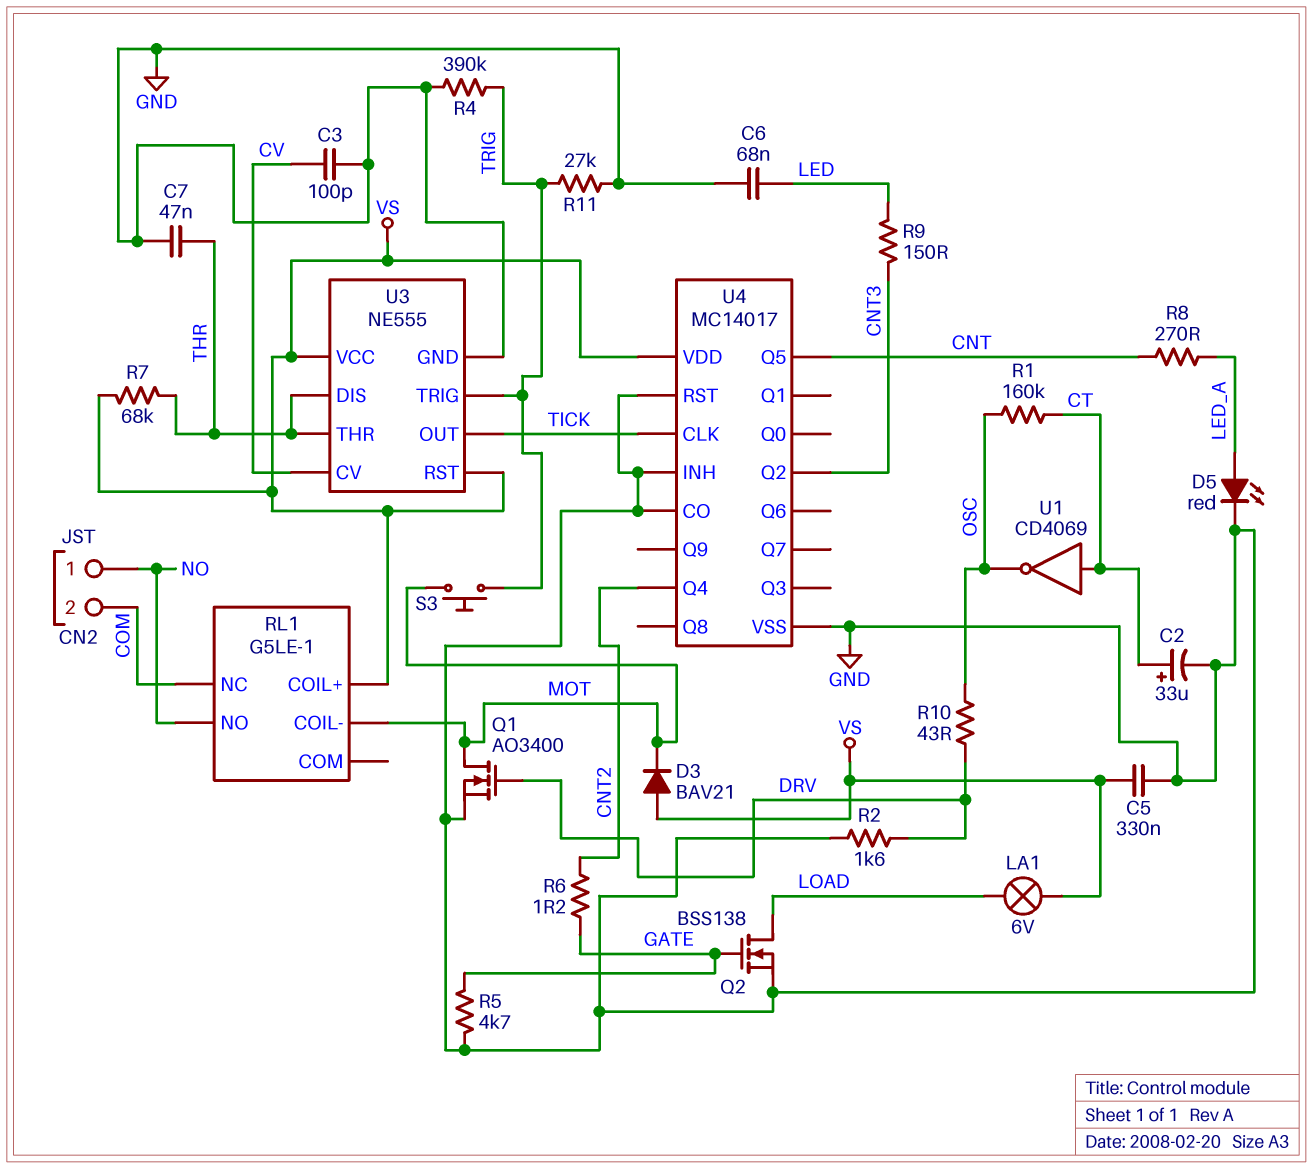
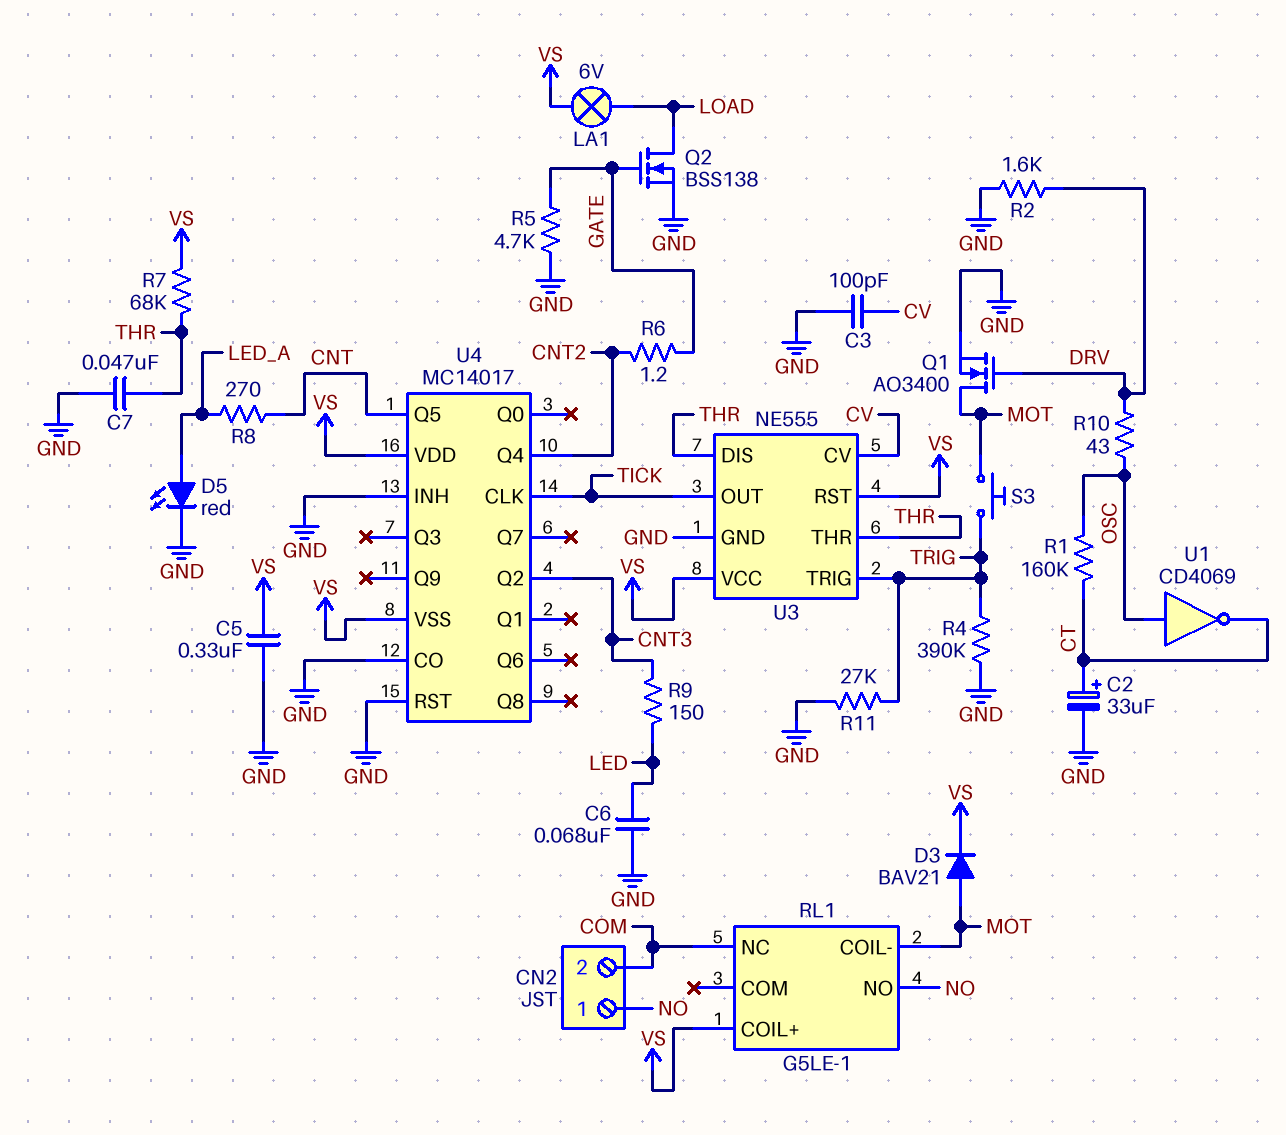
D3: diode BAV21 (A VS, K MOT) -> diode BAV21 (A MOT, K VS)
U1: NOT CD4069 (in CT, out OSC) -> NOT CD4069 (in OSC, out CT)
U4 pin VSS: GND -> VS

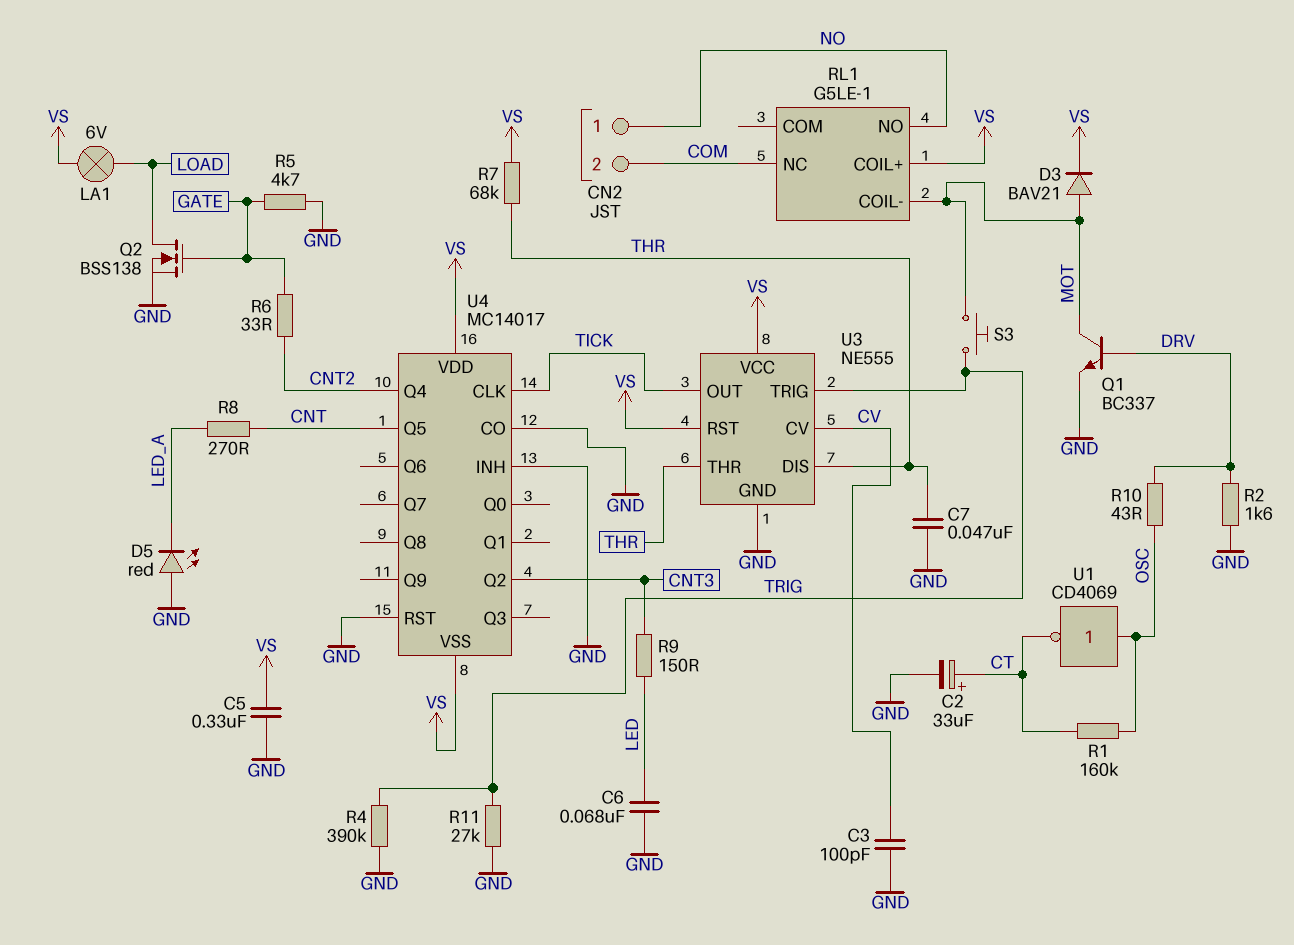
D5: LED red (A LED_A, K GND) -> LED red (A GND, K LED_A)
Q1: NMOS AO3400 (G DRV, D MOT, S GND) -> NPN BC337 (B DRV, C MOT, E GND)
R6: 1.2 (CNT2, GATE) -> 33 (CNT2, GATE)

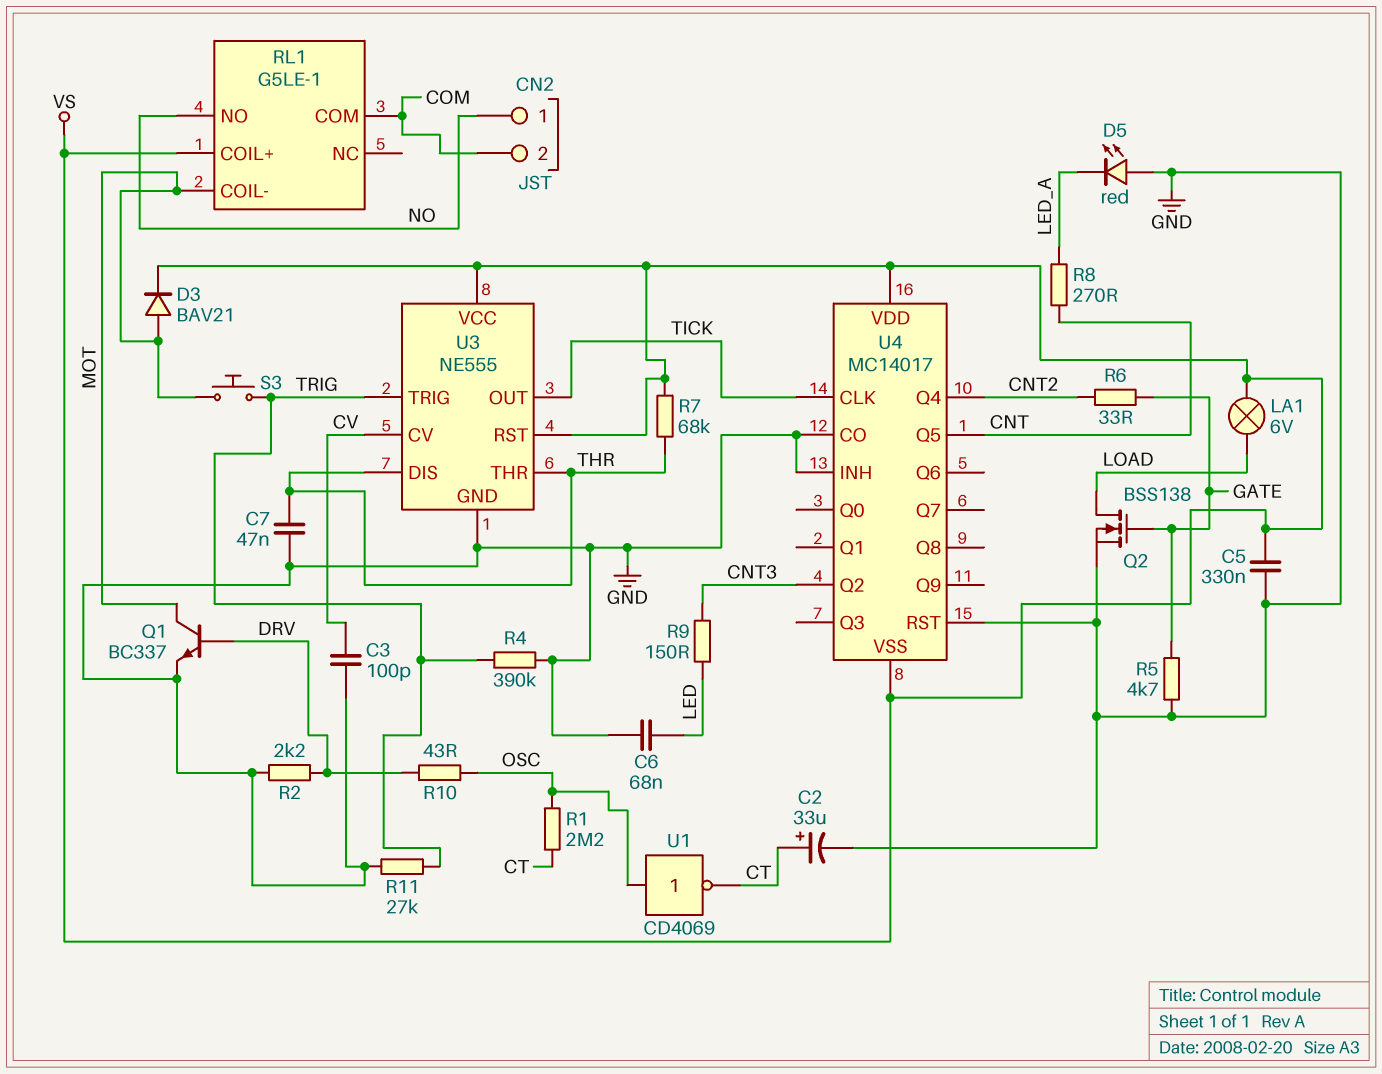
R1: 160k (CT, OSC) -> 2.2M (CT, OSC)
R2: 1.6k (DRV, GND) -> 2.2k (DRV, GND)
RL1 pin COM: none -> COM
RL1 pin NC: COM -> none

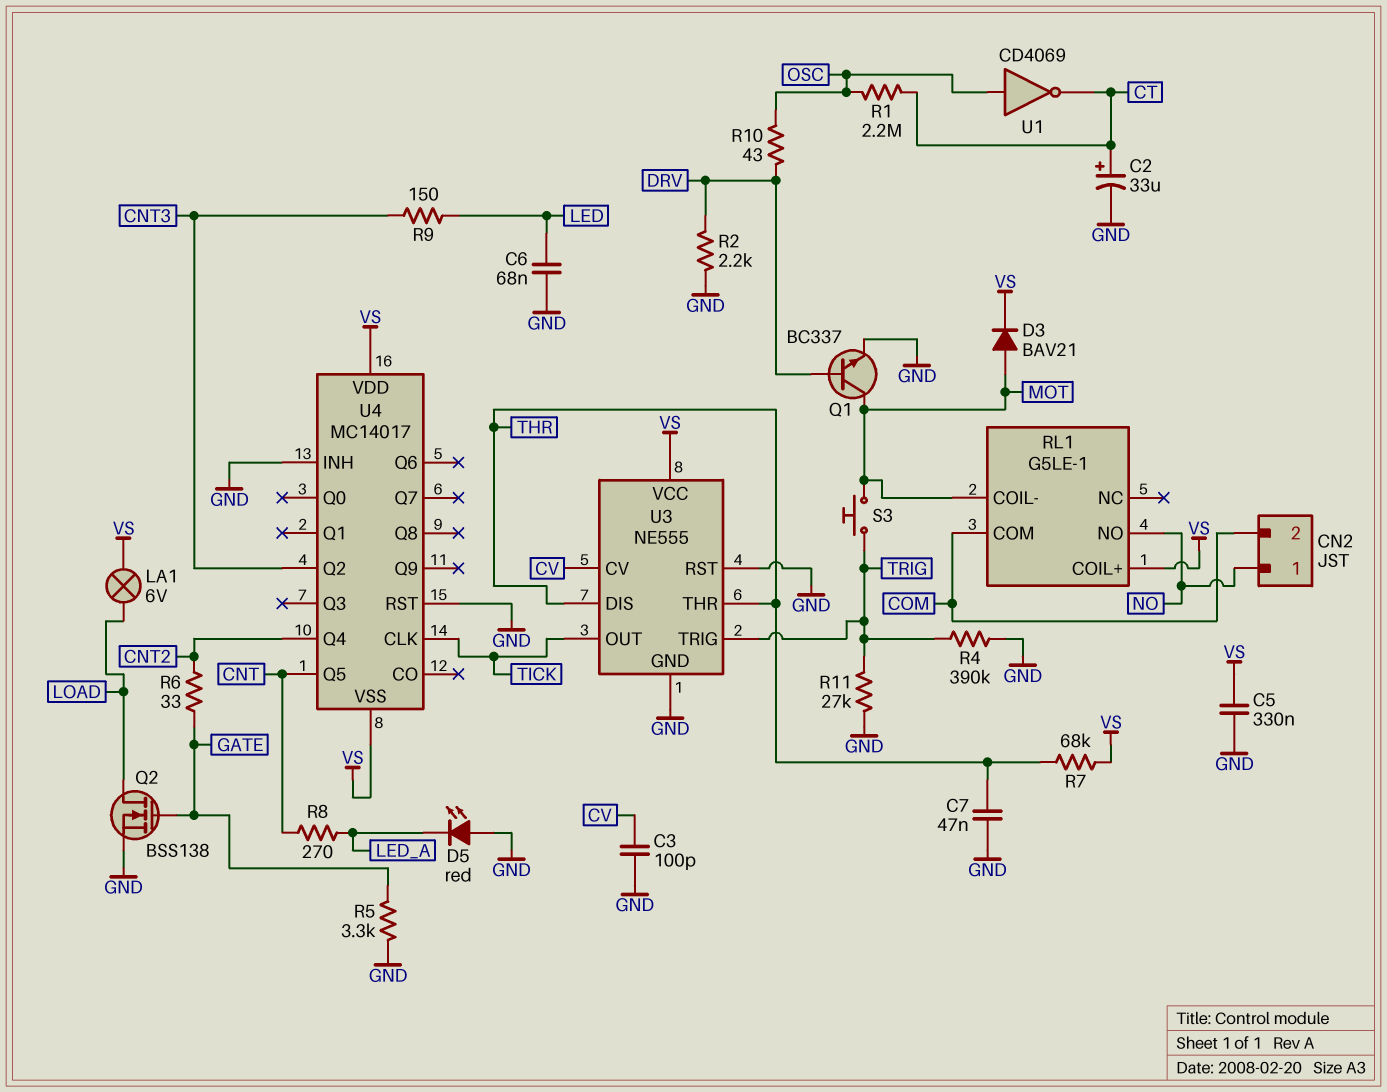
R5: 4.7k (GATE, GND) -> 3.3k (GATE, GND)
U3 pin RST: VS -> GND
U4 pin CO: GND -> none

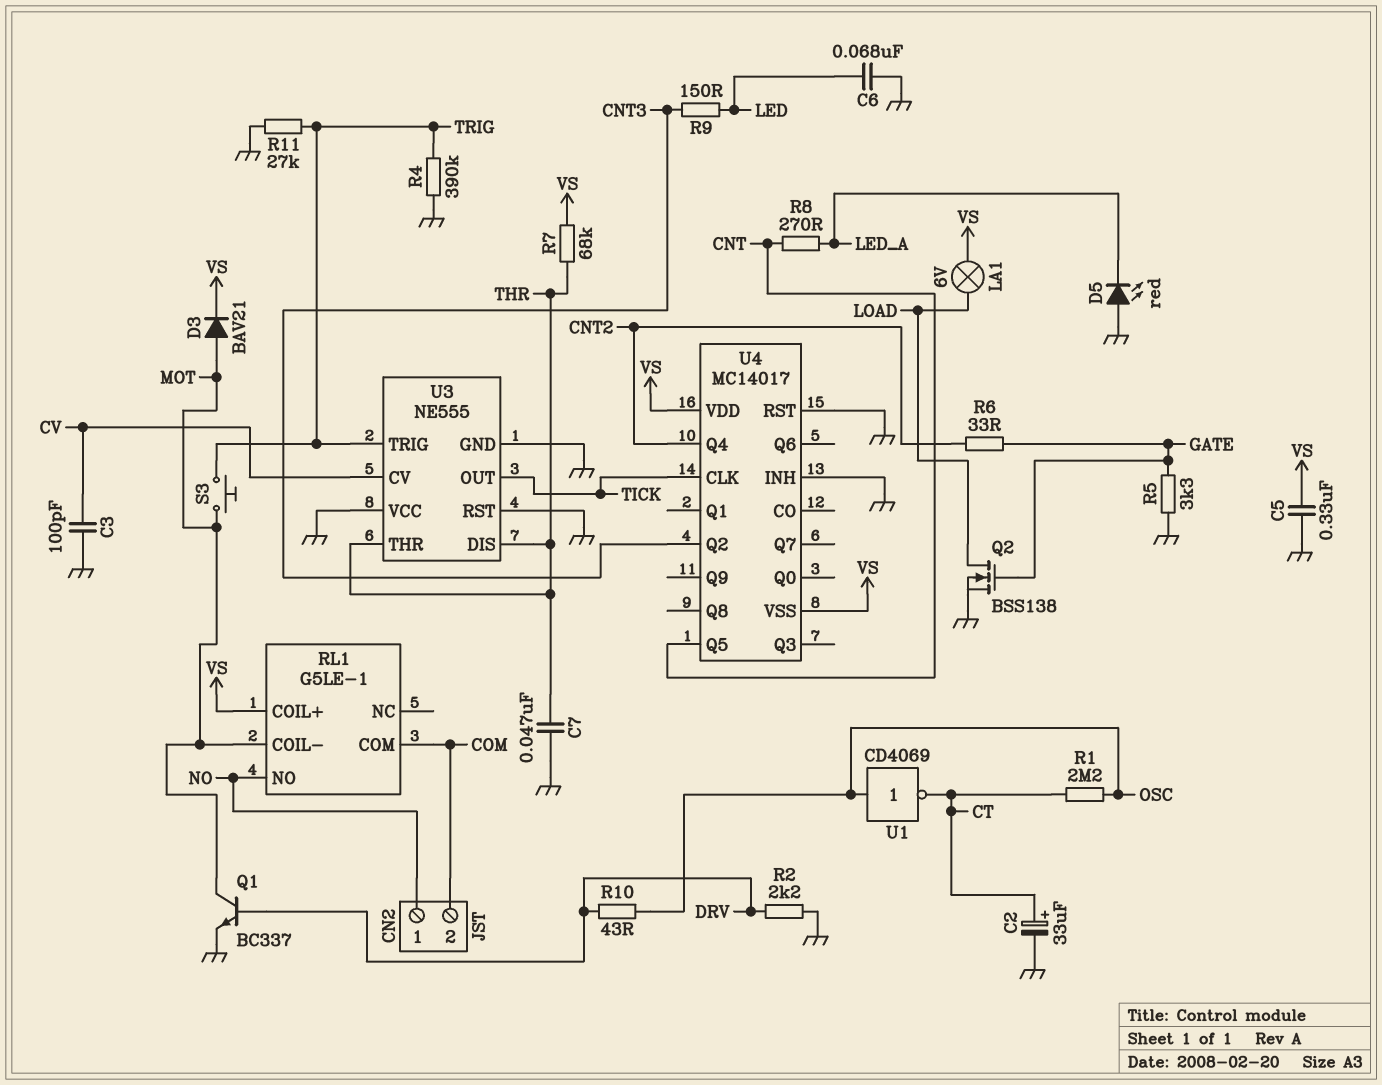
U3 pin VCC: VS -> GND

